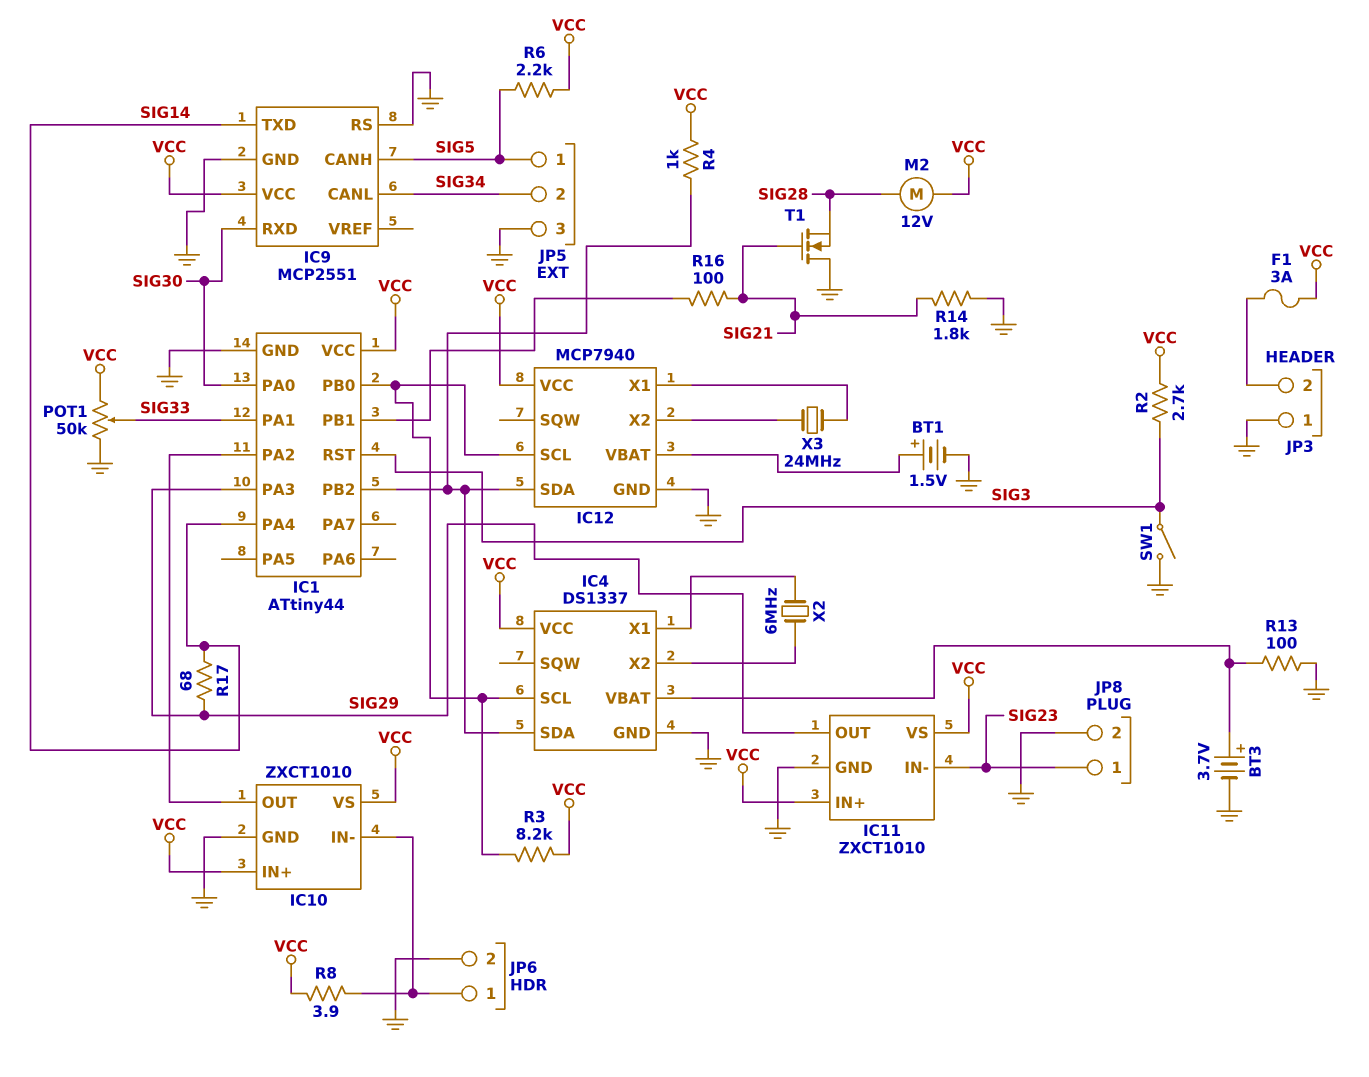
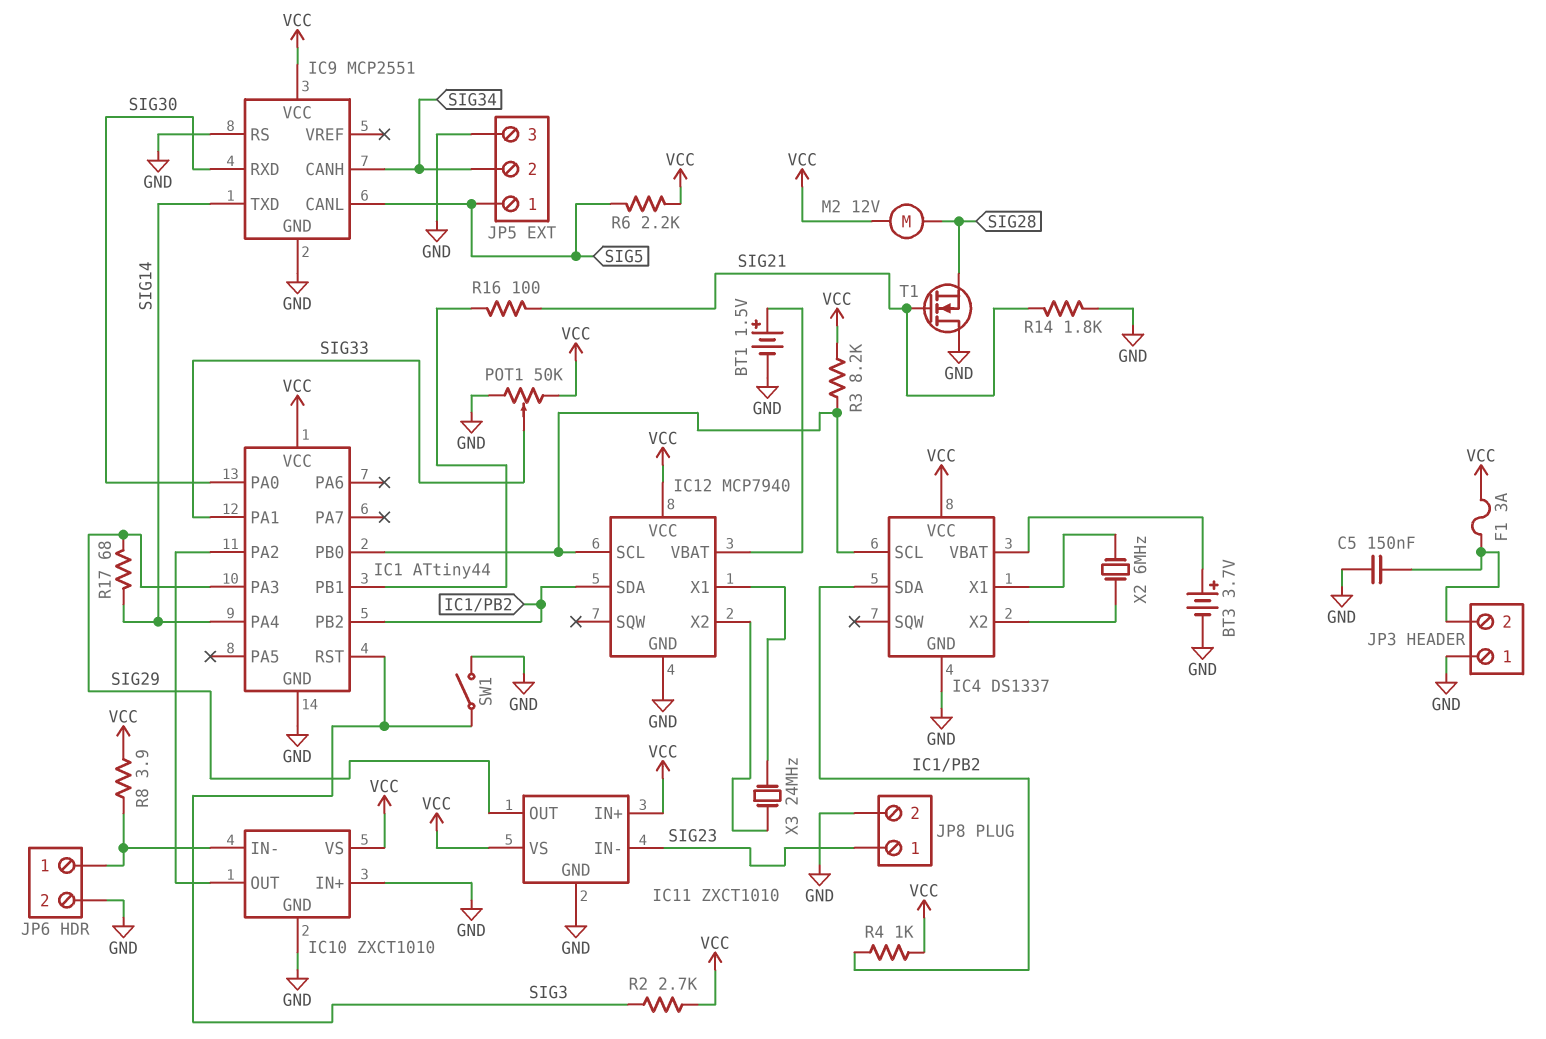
C5: none -> 150nF (GND, JP3/2)
IC9 pin CANH: SIG5 -> SIG34
IC9 pin CANL: SIG34 -> SIG5
IC10 pin IN+: VCC -> GND
R13: 100 (GND, IC4/VBAT) -> none

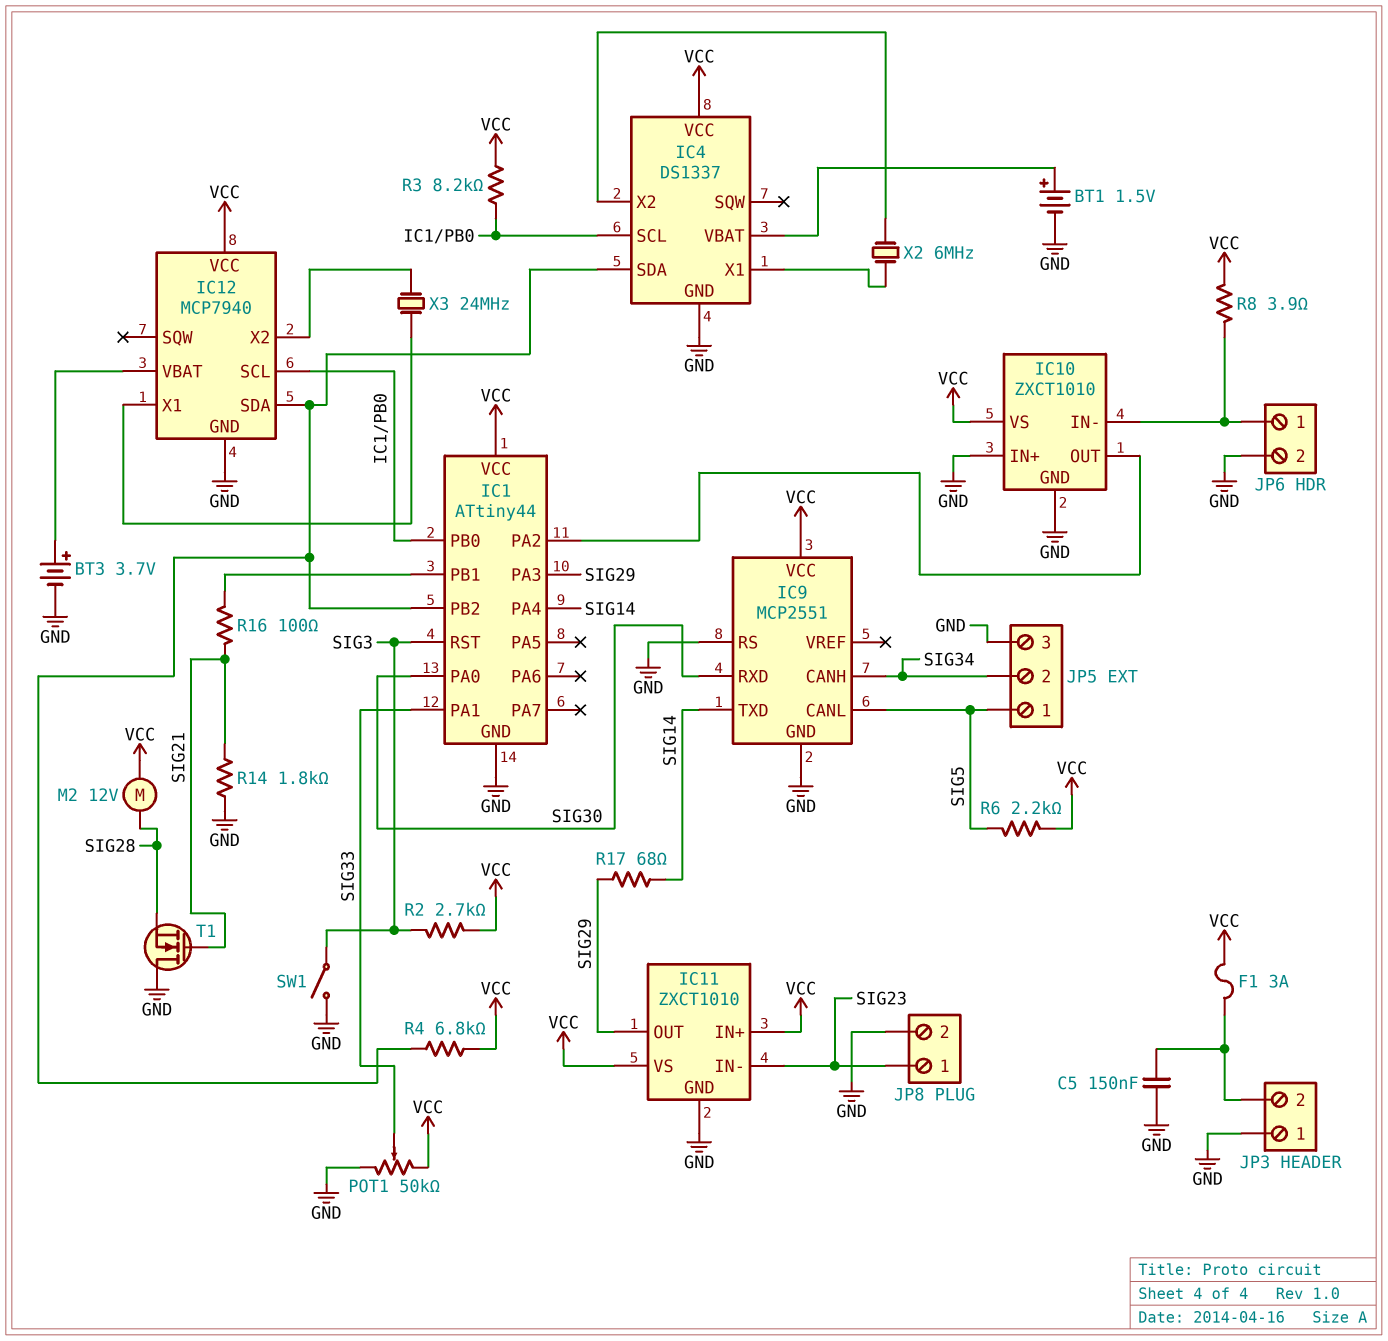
BT1: 1.5V (plus IC12/VBAT, minus GND) -> 1.5V (plus IC4/VBAT, minus GND)
BT3: 3.7V (plus IC4/VBAT, minus GND) -> 3.7V (plus IC12/VBAT, minus GND)
R4: 1k (IC1/PB2, VCC) -> 6.8k (IC1/PB2, VCC)

